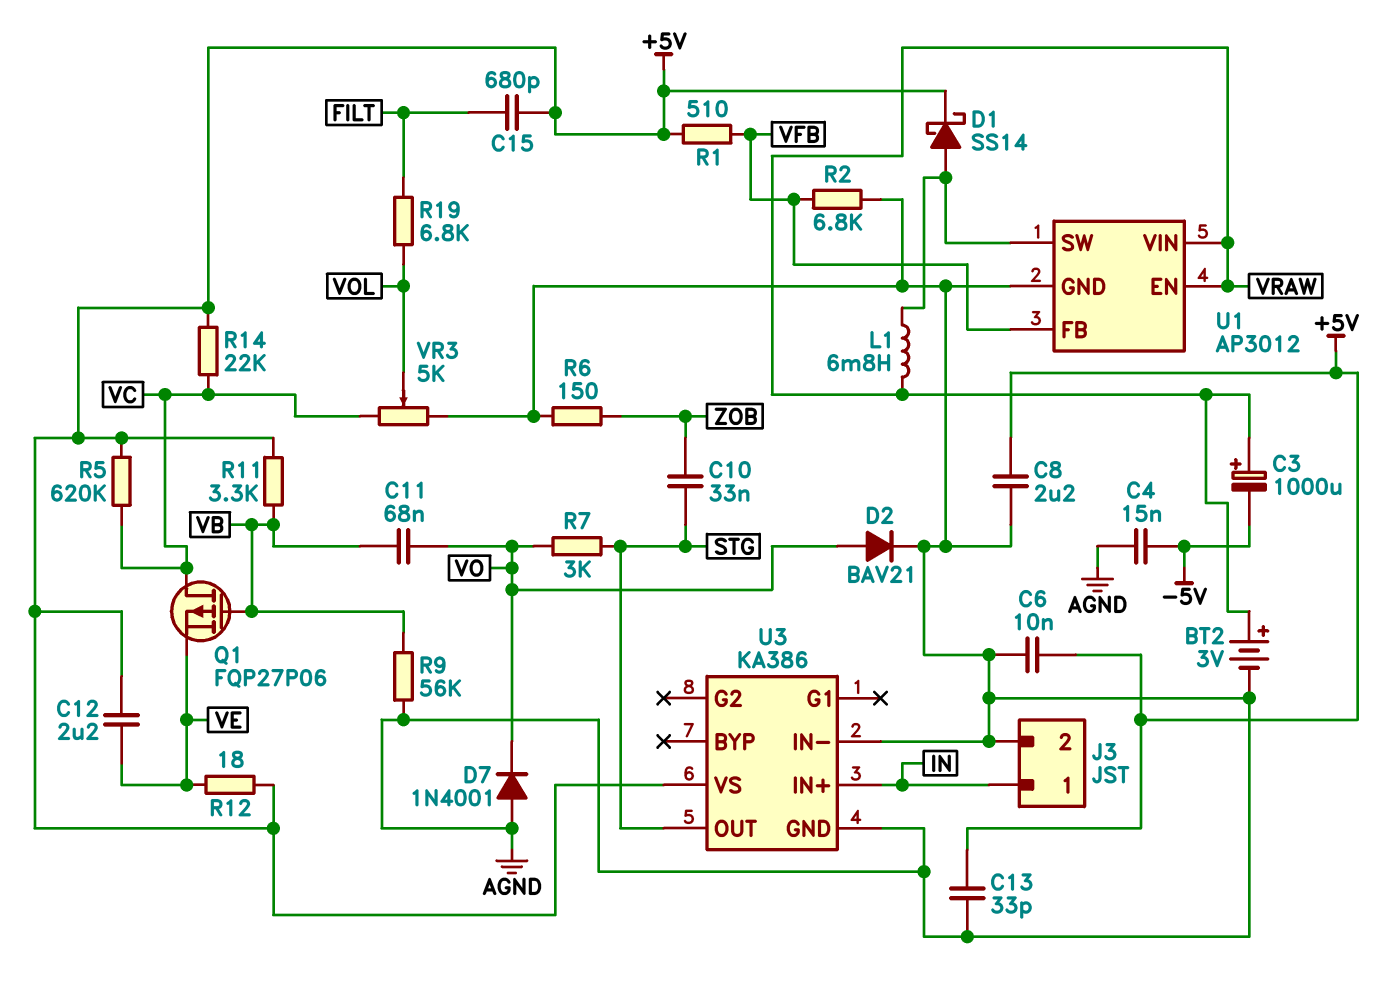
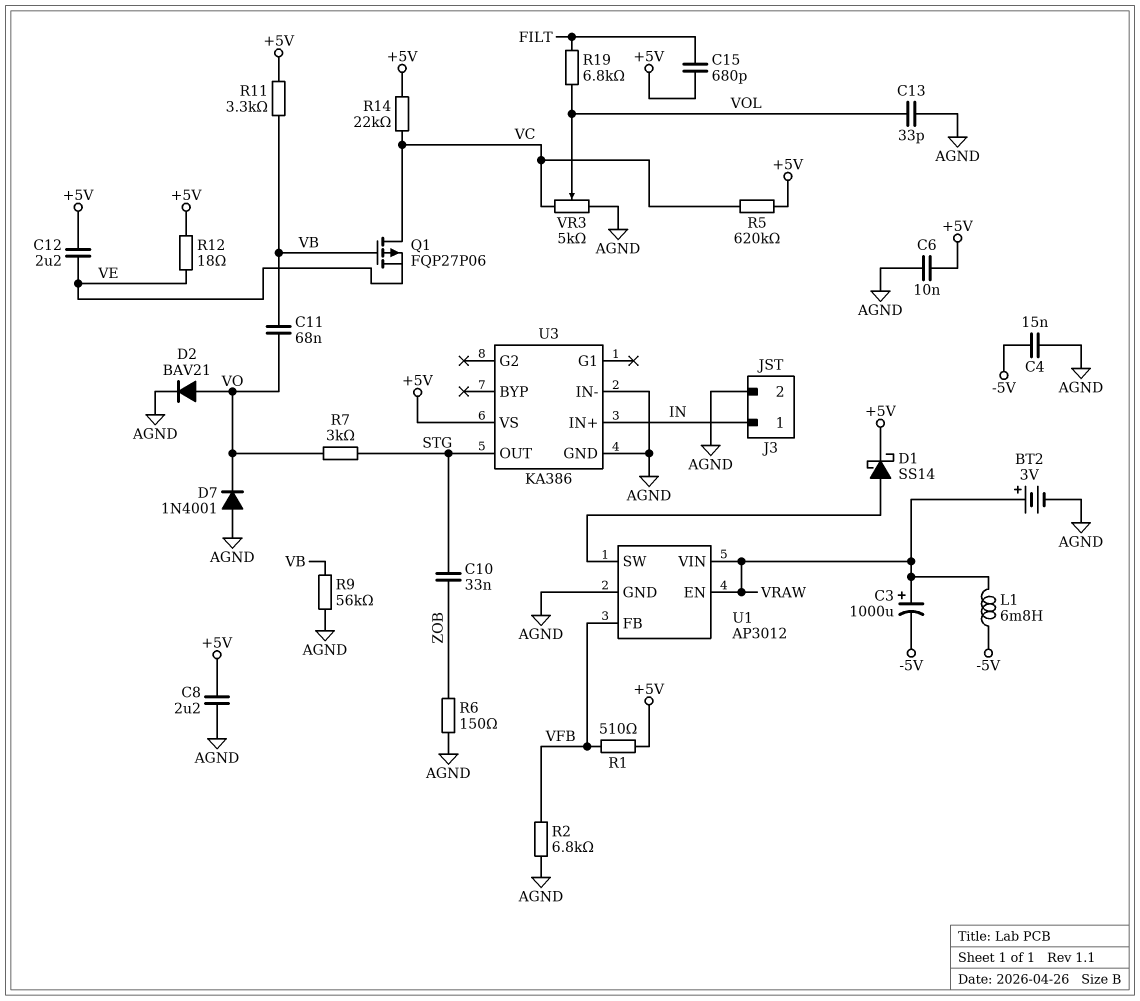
C13: 33pF (+5V, AGND) -> 33pF (AGND, VOL)
L1: 6.8mH (U1/SW, VRAW) -> 6.8mH (-5V, VRAW)

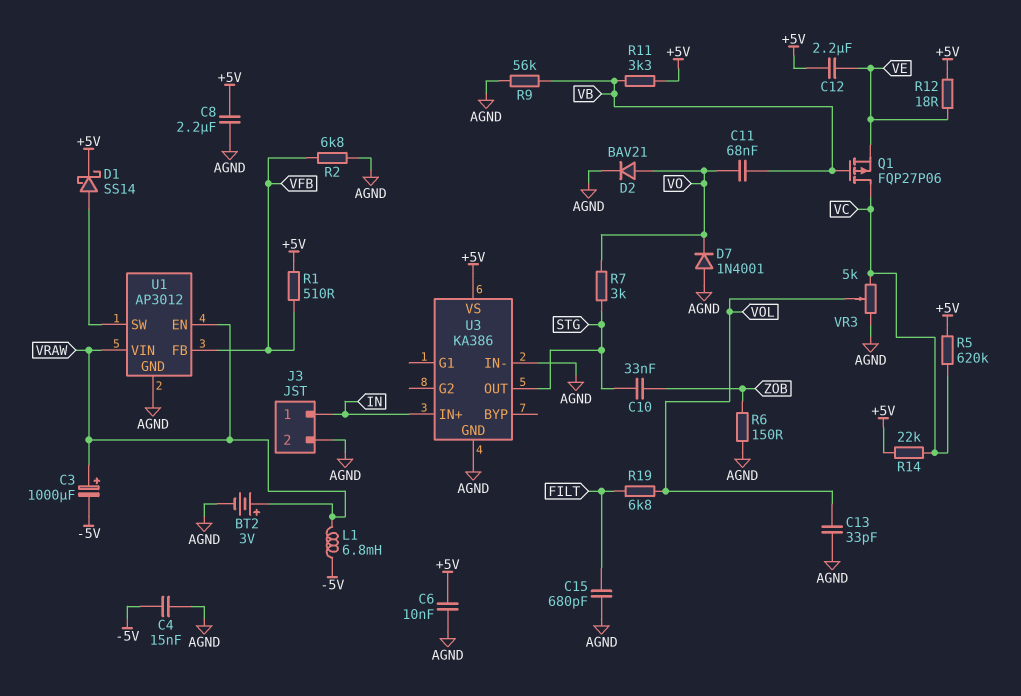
C15: 680pF (+5V, FILT) -> 680pF (AGND, FILT)

